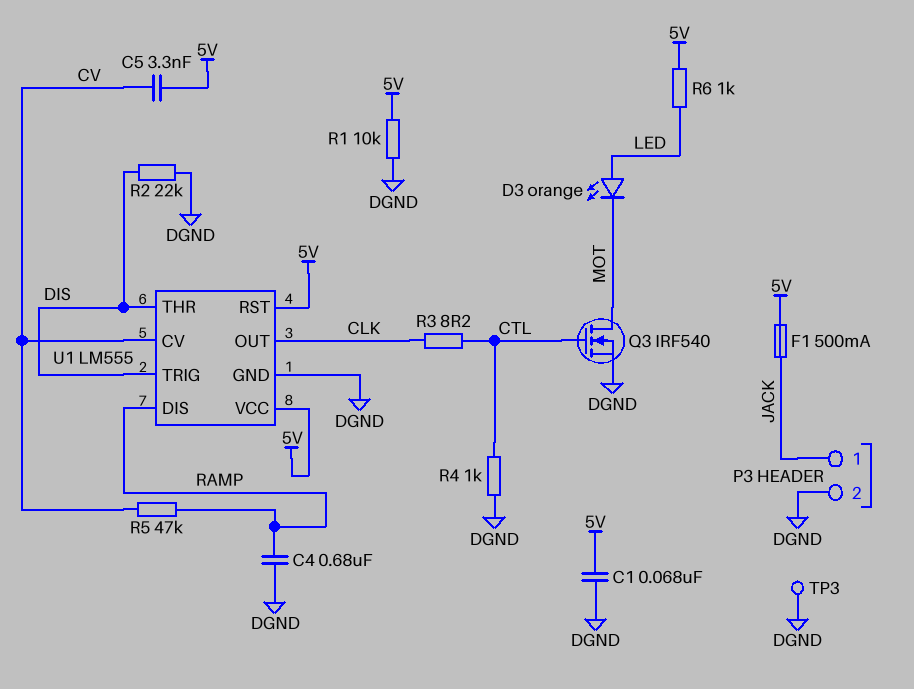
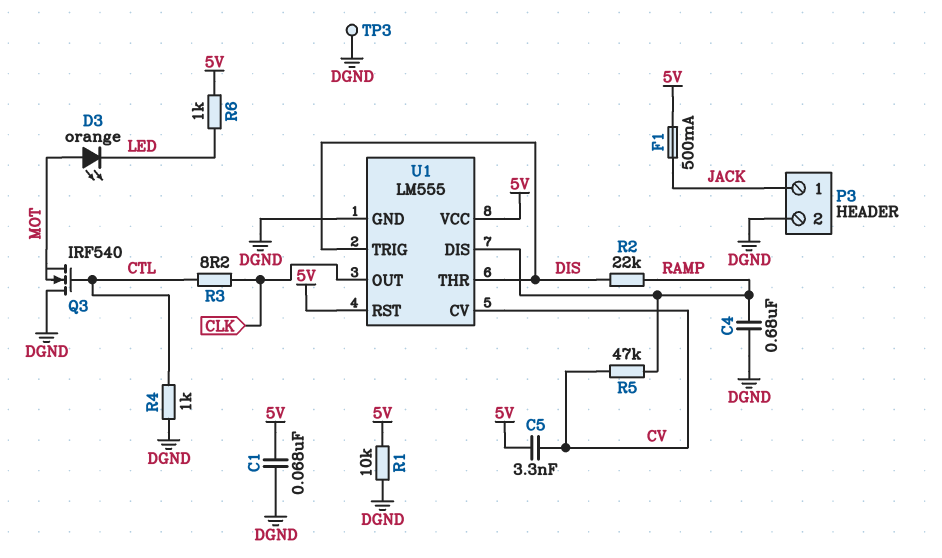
D3: LED orange (A LED, K MOT) -> LED orange (A MOT, K LED)
Q3: NMOS IRF540 (G CTL, D MOT, S DGND) -> NMOS IRF540 (G CTL, D DGND, S MOT)
R2: 22k (DGND, DIS) -> 22k (DIS, RAMP)

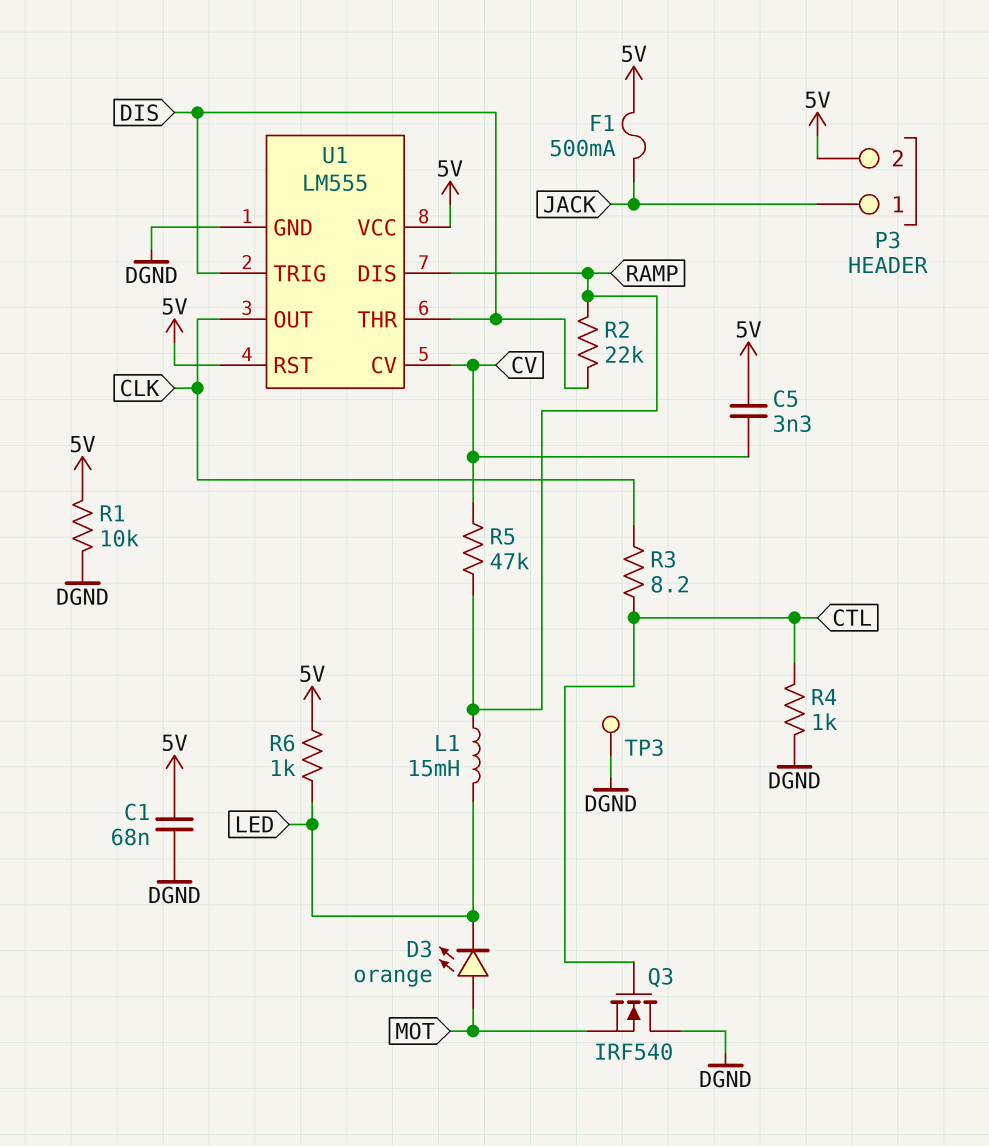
C4: 680nF (DGND, RAMP) -> none
L1: none -> 15mH (LED, RAMP)
P3 pin 2: DGND -> 5V

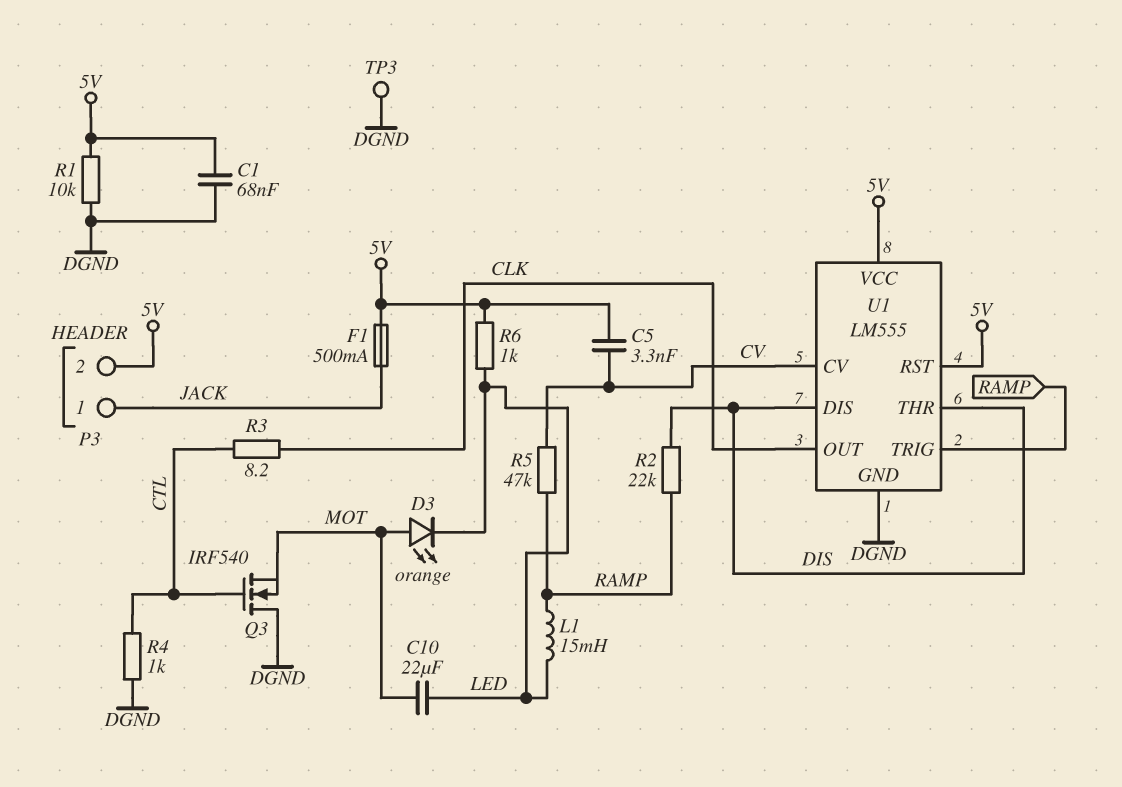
C10: none -> 22uF (LED, MOT)
U1 pin DIS: RAMP -> DIS
U1 pin TRIG: DIS -> RAMP

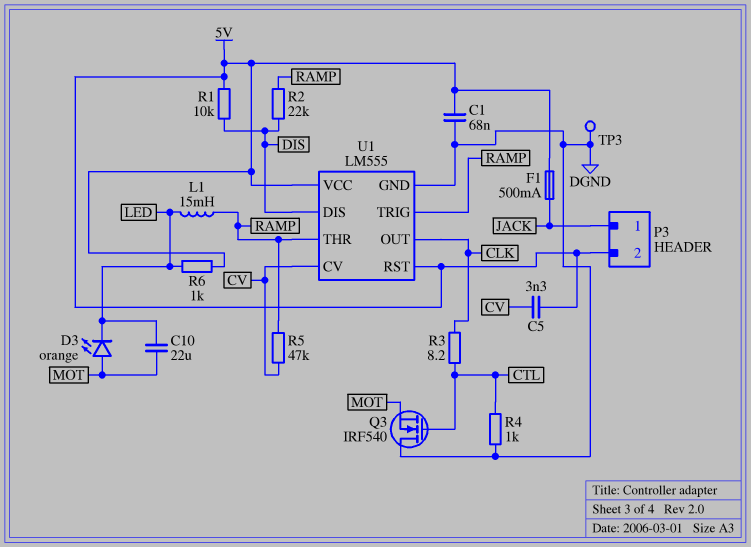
R1: 10k (5V, DGND) -> 10k (5V, DIS)
U1 pin THR: DIS -> RAMP

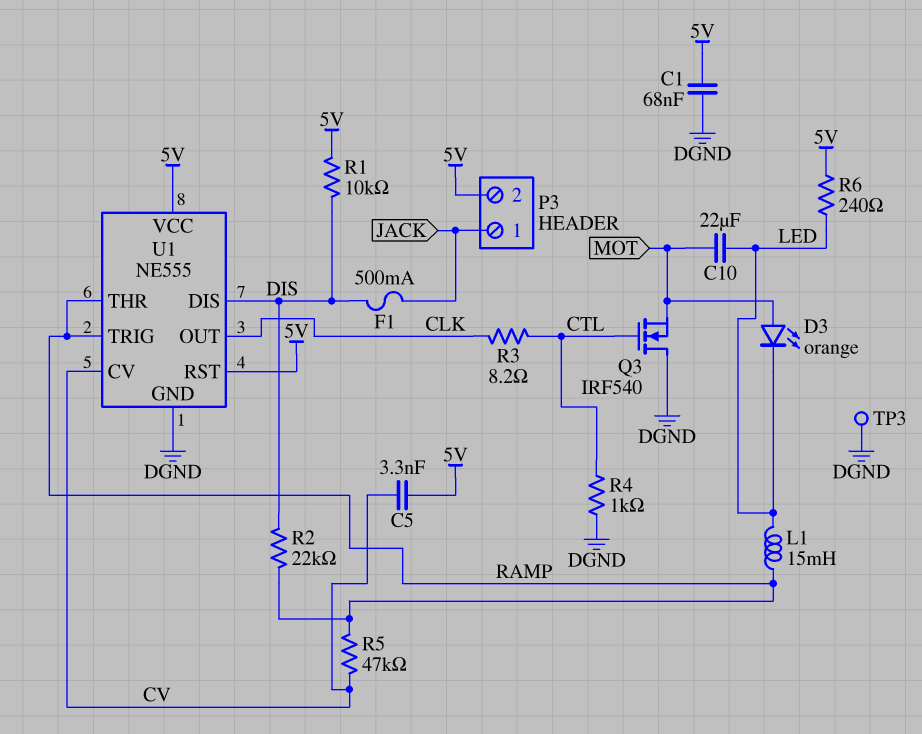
F1: 500mA (5V, JACK) -> 500mA (DIS, JACK)
R6: 1k (5V, LED) -> 240 (5V, LED)
U1: LM555 -> NE555

